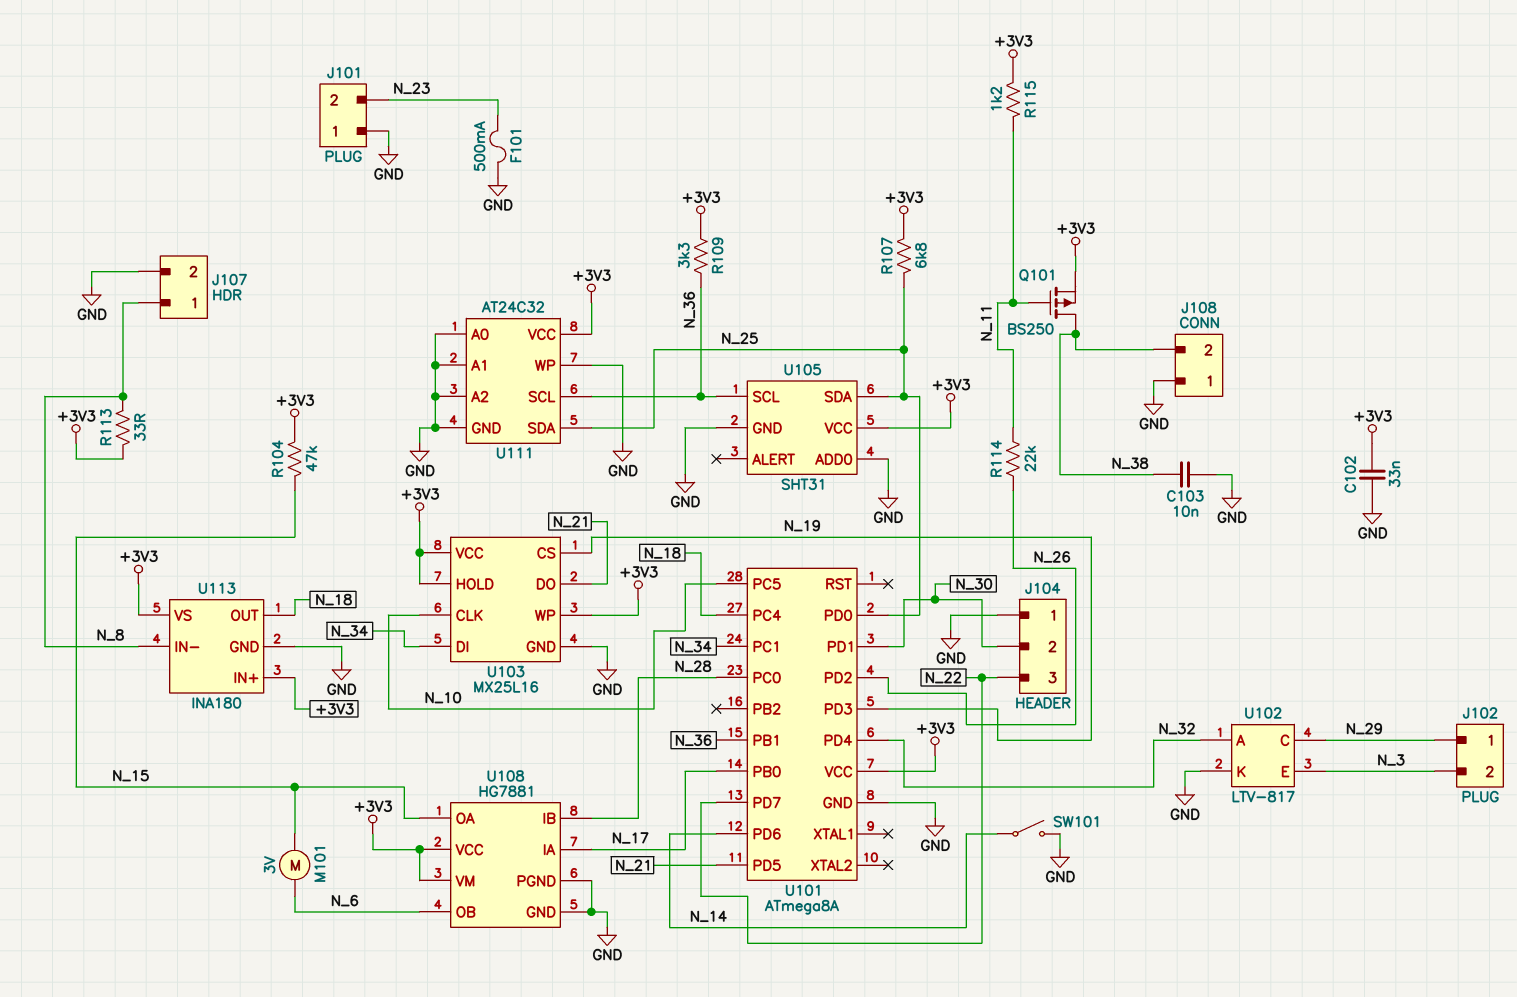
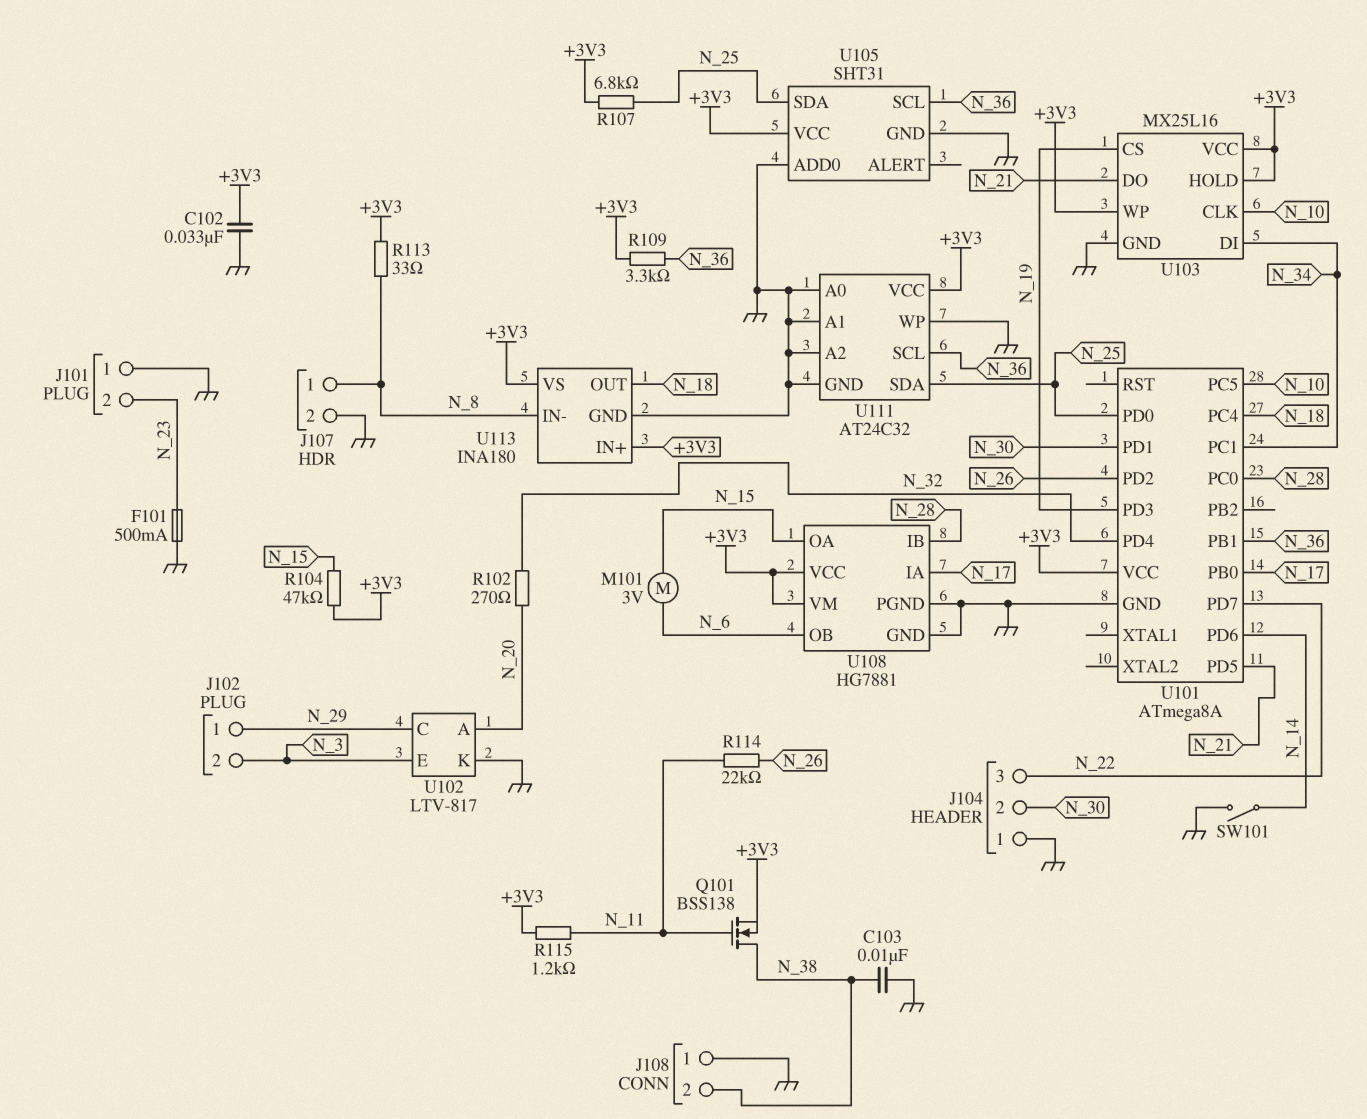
Q101: PMOS BS250 (G N_11, D N_38, S +3V3) -> NMOS BSS138 (G N_11, D N_38, S +3V3)
R102: none -> 270 (N_20, N_32)
U102 pin A: N_32 -> N_20

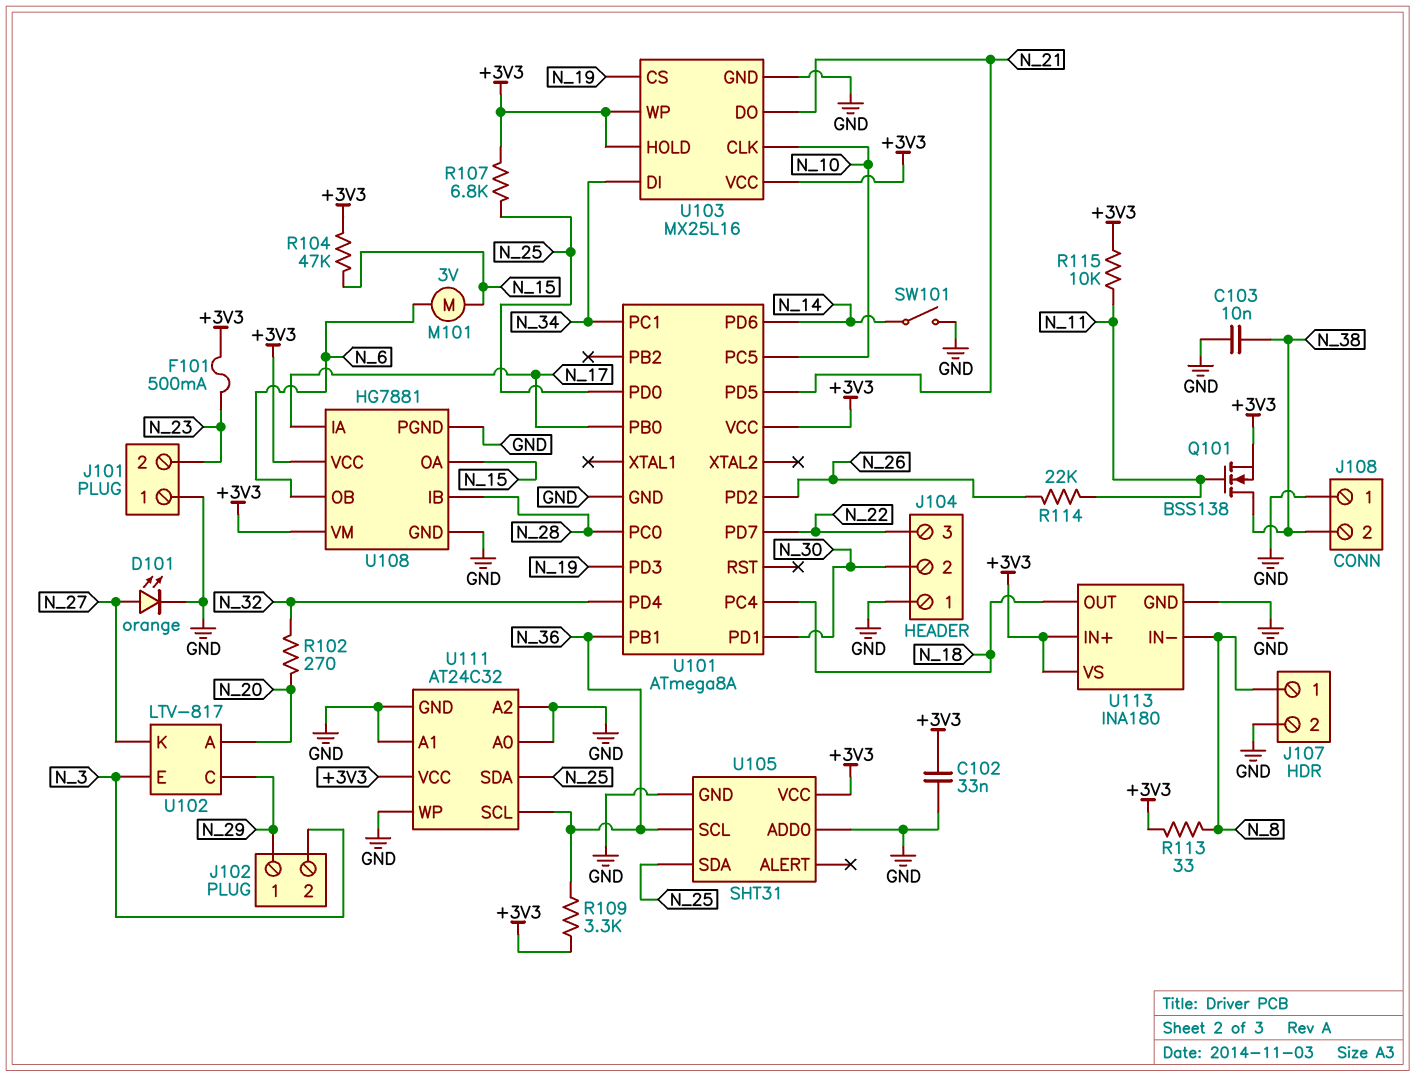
D101: none -> LED orange (A N_27, K GND)
F101: 500mA (GND, N_23) -> 500mA (+3V3, N_23)
R115: 1.2k (+3V3, N_11) -> 10k (+3V3, N_11)
U102 pin K: GND -> N_27

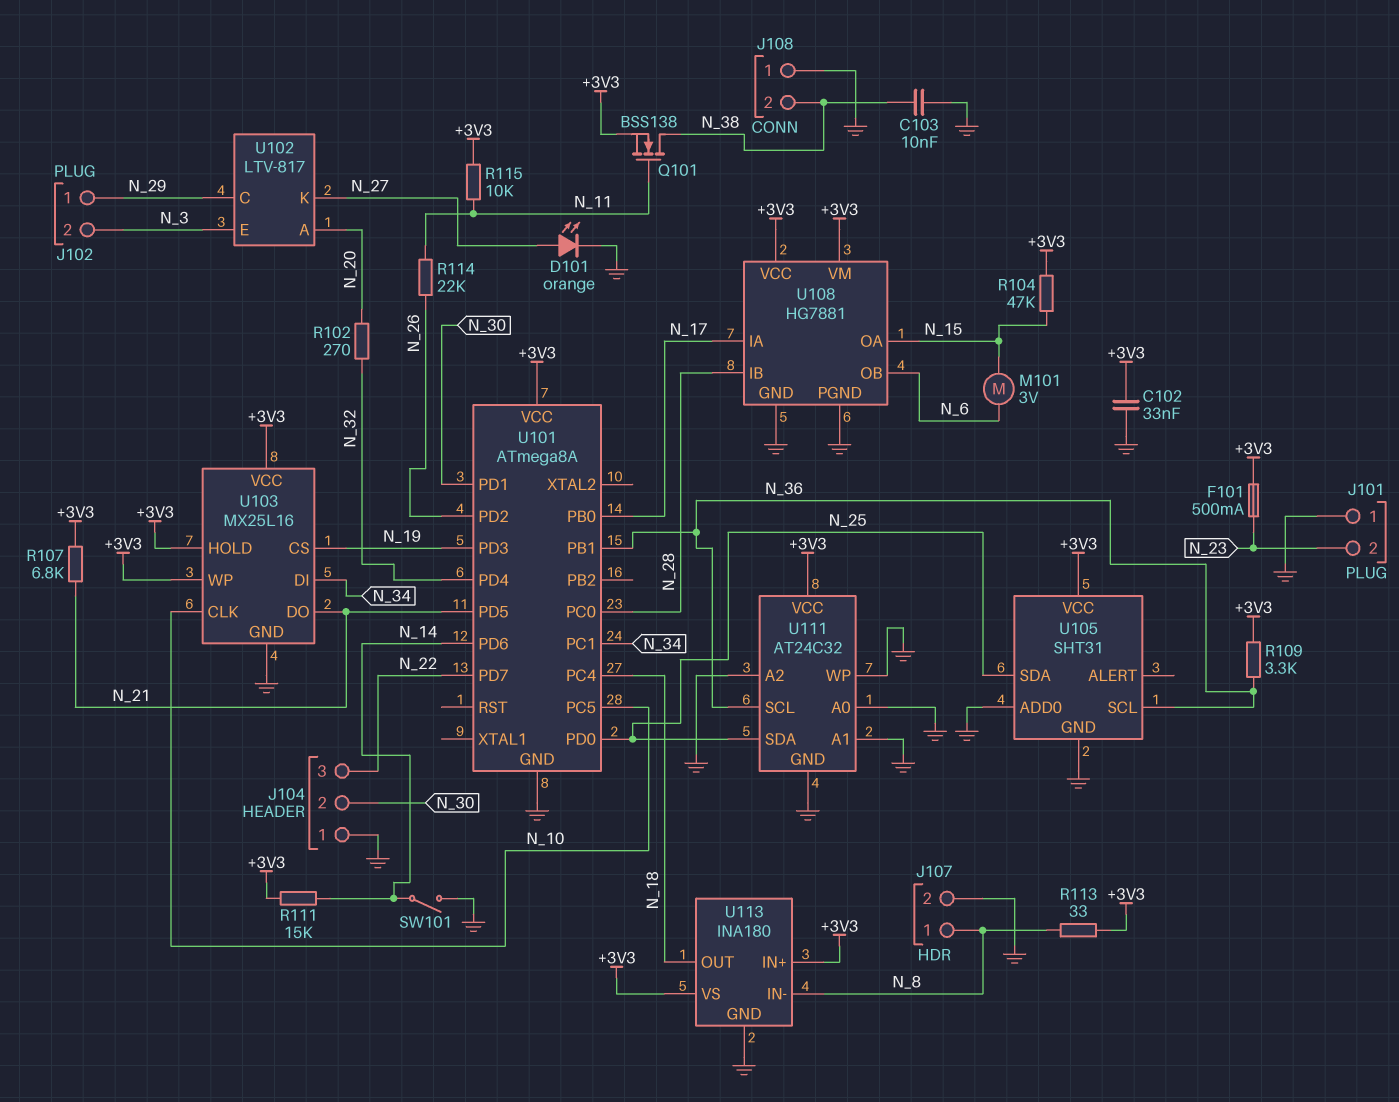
R107: 6.8k (+3V3, N_25) -> 6.8k (+3V3, N_21)
R111: none -> 15k (+3V3, N_14)

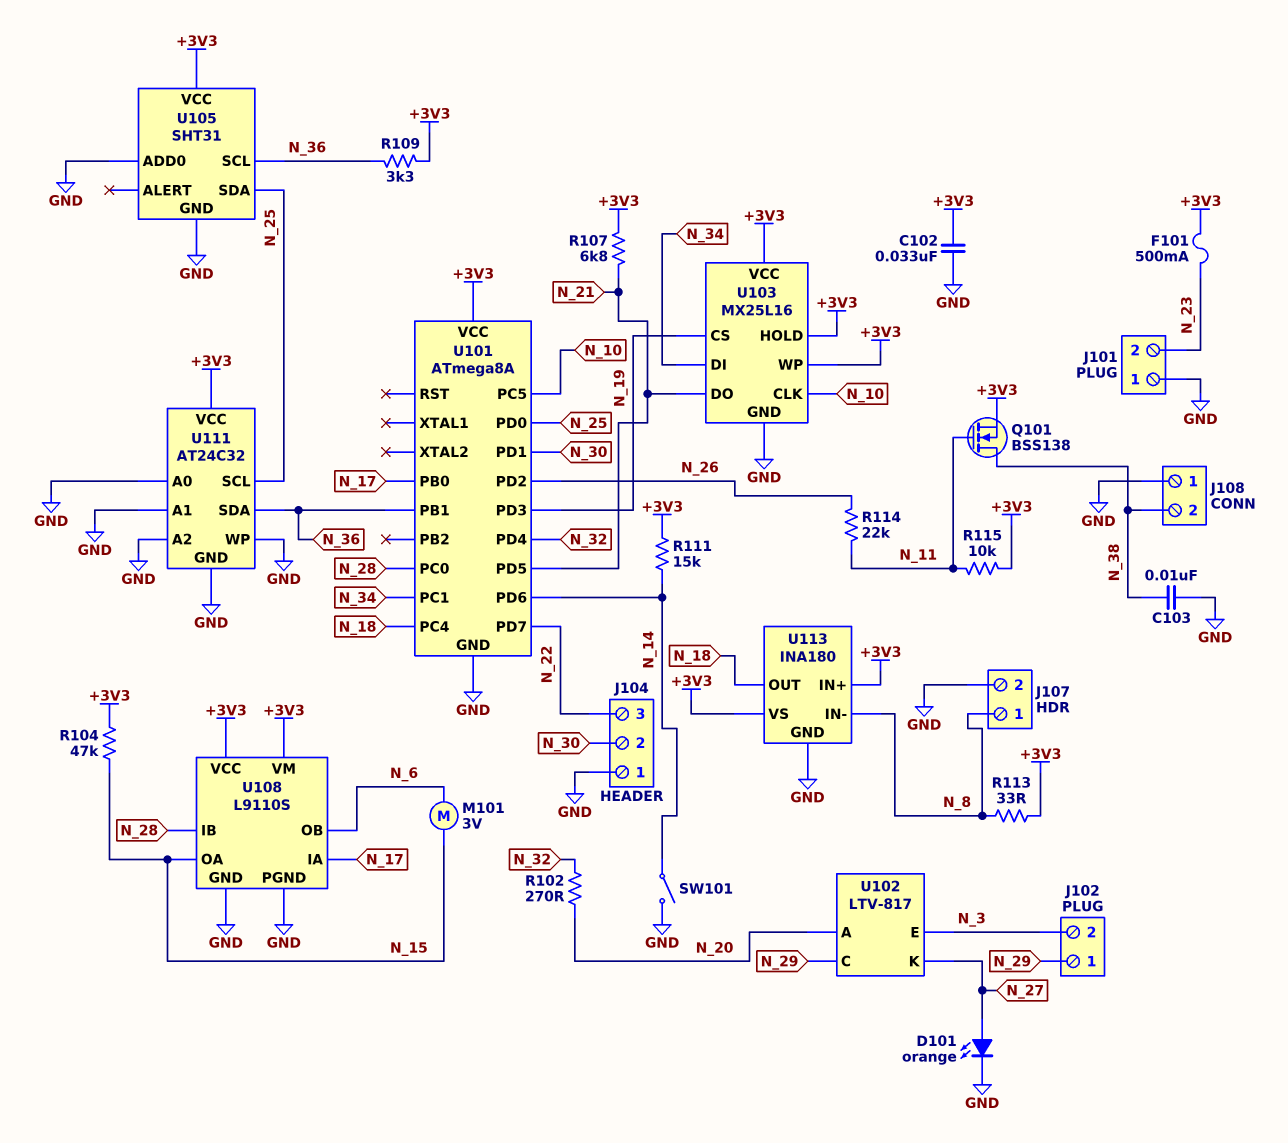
U108: HG7881 -> L9110S
U111 pin SCL: N_36 -> N_25
U111 pin SDA: N_25 -> N_36

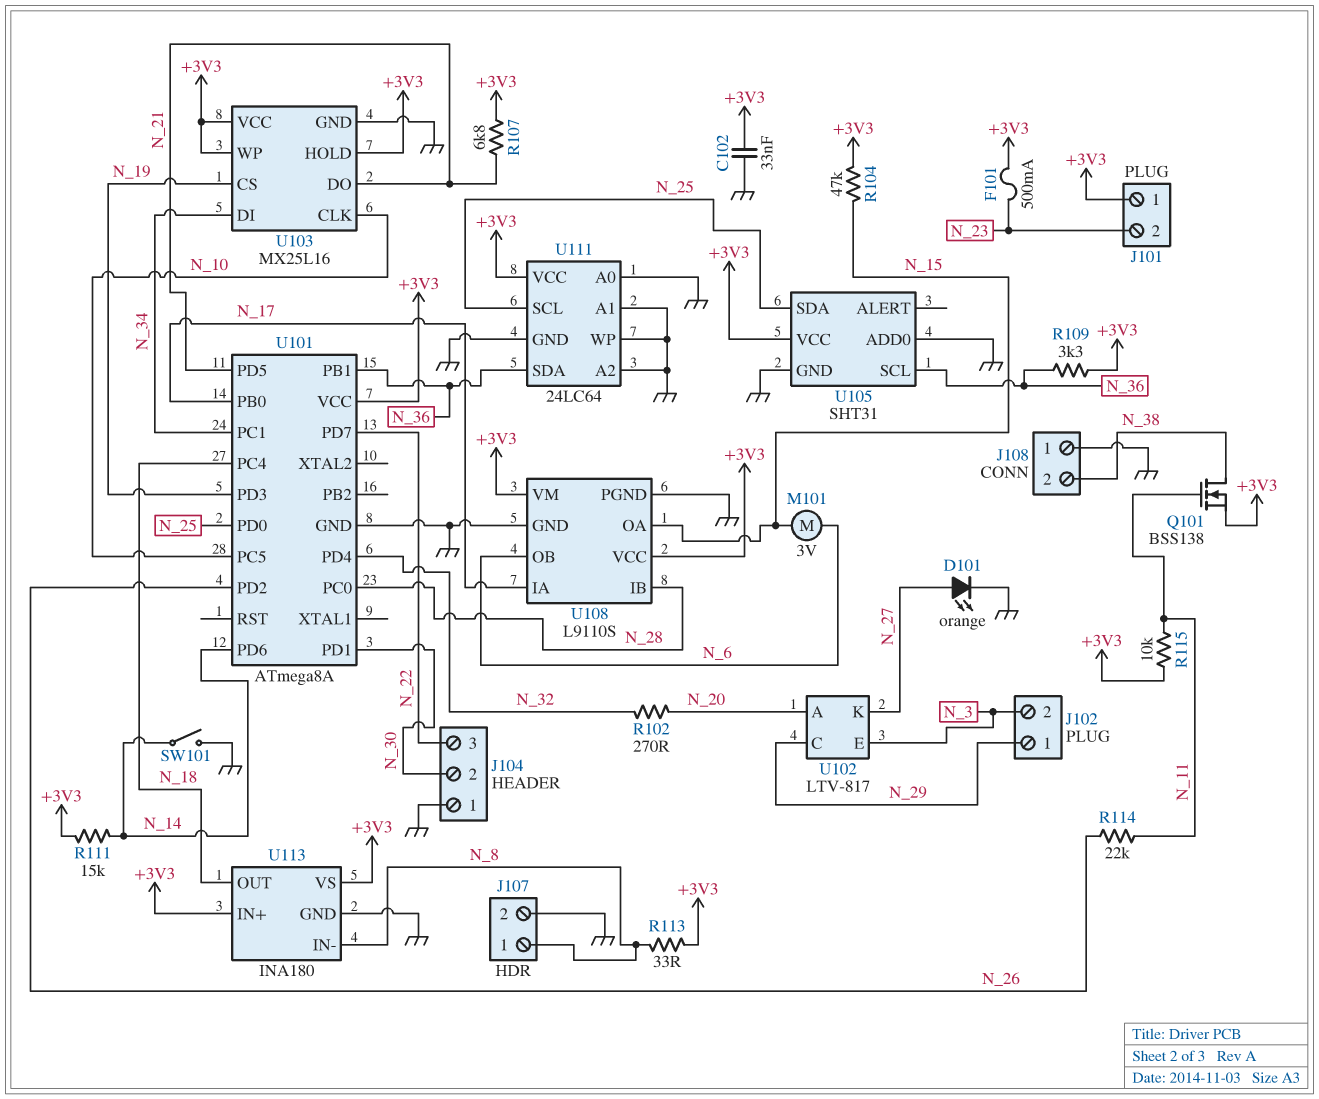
C103: 10nF (GND, N_38) -> none
J101 pin 1: GND -> +3V3
U111: AT24C32 -> 24LC64

